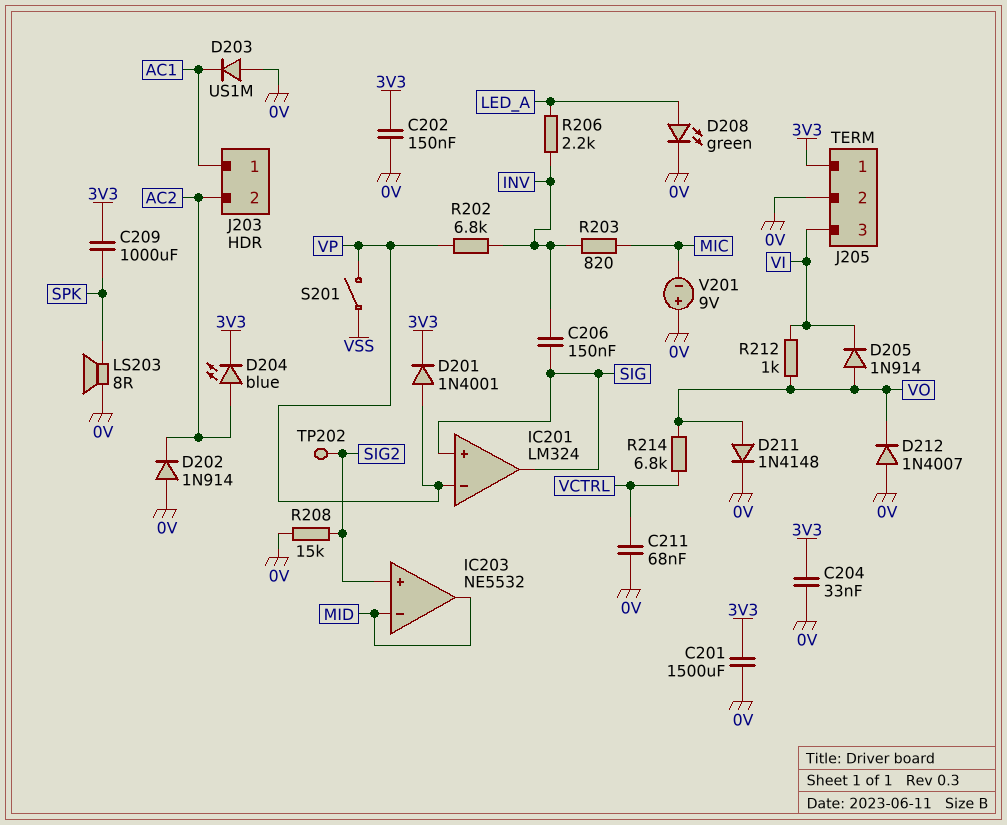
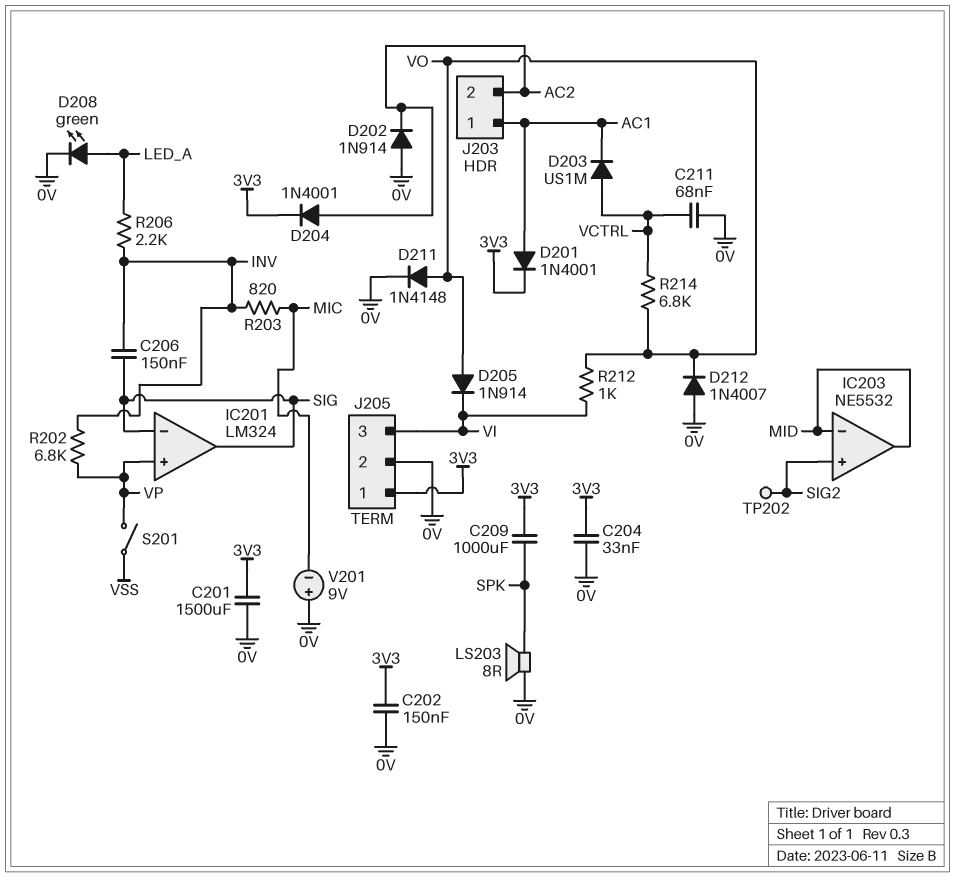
D201: diode 1N4001 (A VP, K 3V3) -> diode 1N4001 (A AC1, K 3V3)
D203: diode US1M (A 0V, K AC1) -> diode US1M (A VCTRL, K AC1)
D204: LED blue (A AC2, K 3V3) -> diode 1N4001 (A AC2, K 3V3)
IC201 pin in+: SIG -> VP
IC201 pin in-: VP -> SIG
R208: 15k (0V, SIG2) -> none

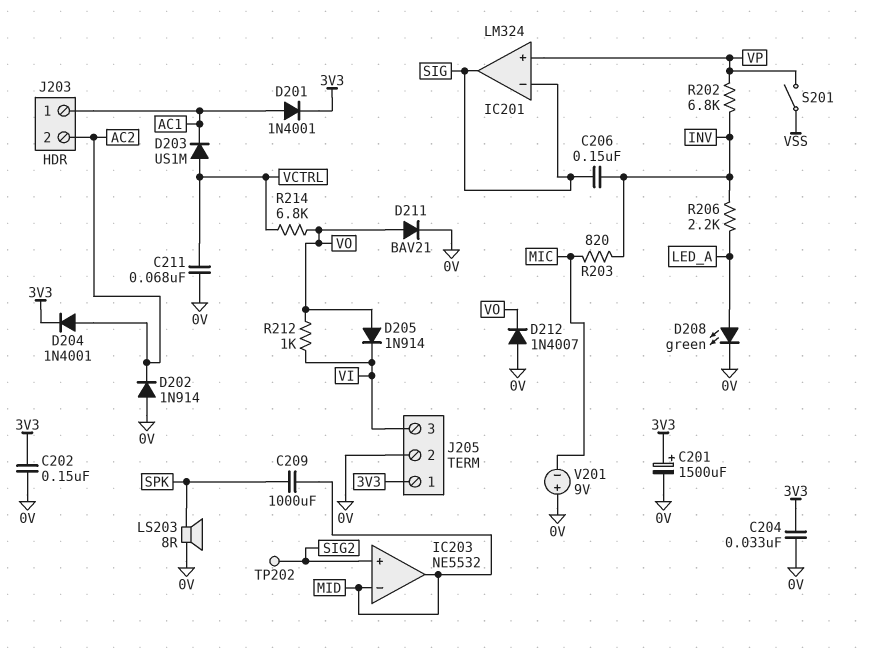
C201: 1500uF (0V, 3V3) -> 1500uF (plus 3V3, minus 0V)
C209: 1000uF (3V3, SPK) -> 1000uF (MID, SPK)
D211: diode 1N4148 (A VO, K 0V) -> diode BAV21 (A VO, K 0V)

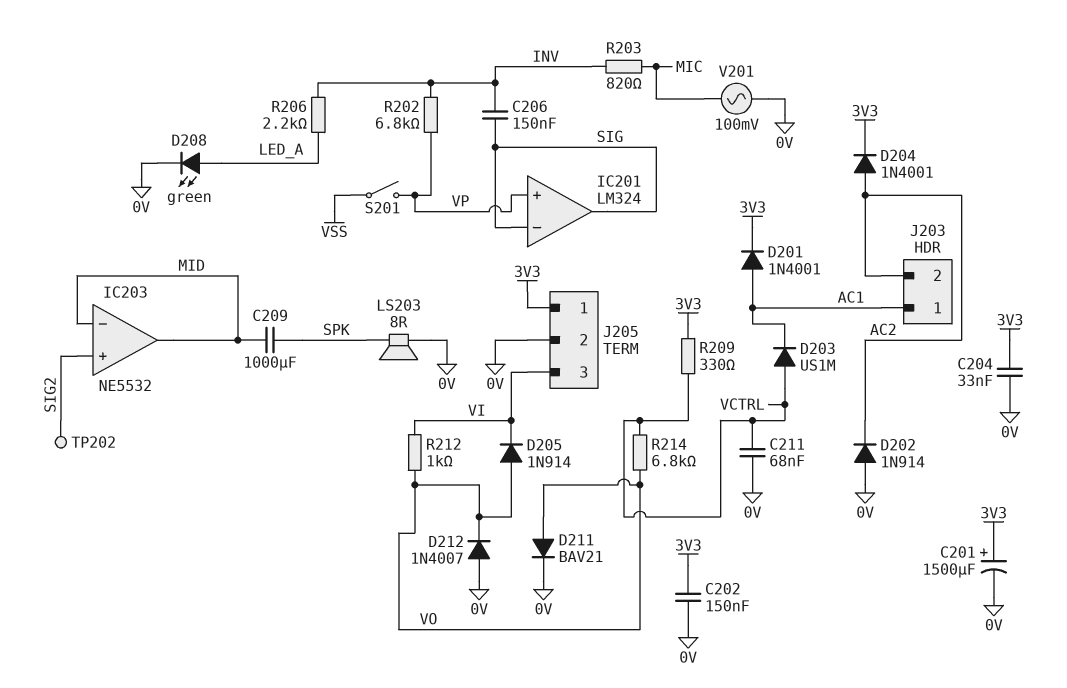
R209: none -> 330 (3V3, VCTRL)
V201: 9V (plus 0V, minus MIC) -> AC 100mV (0V, MIC)

